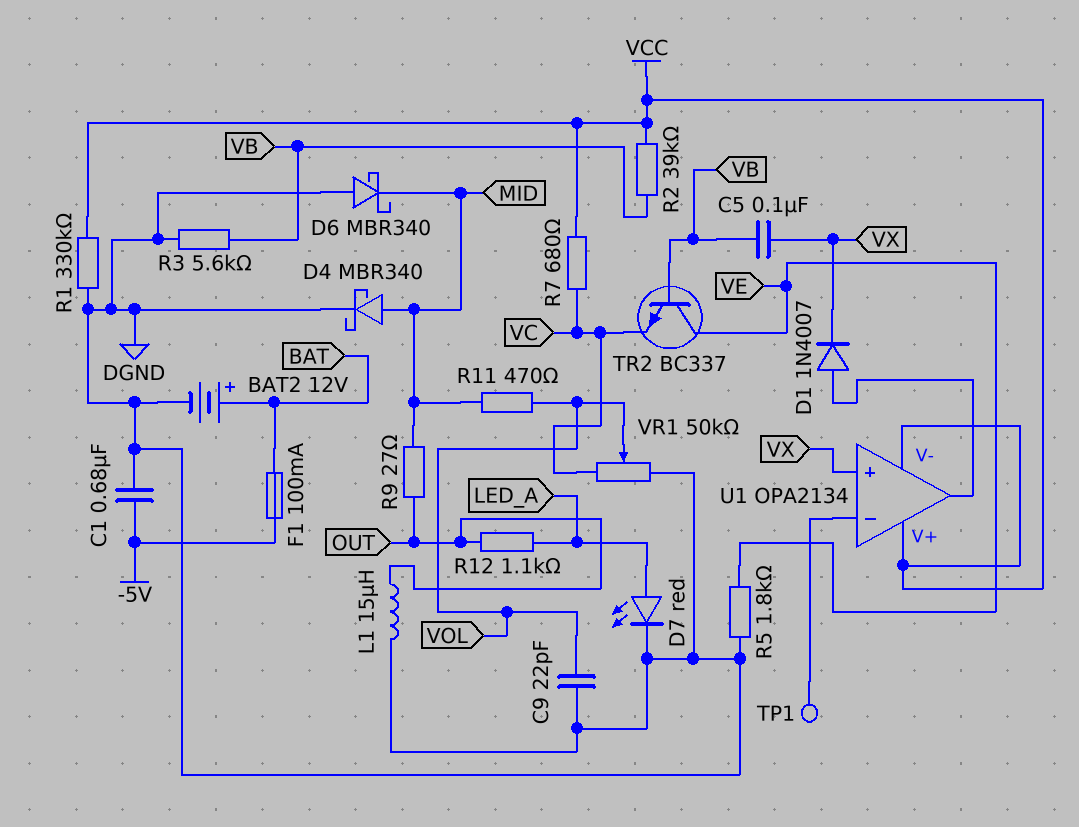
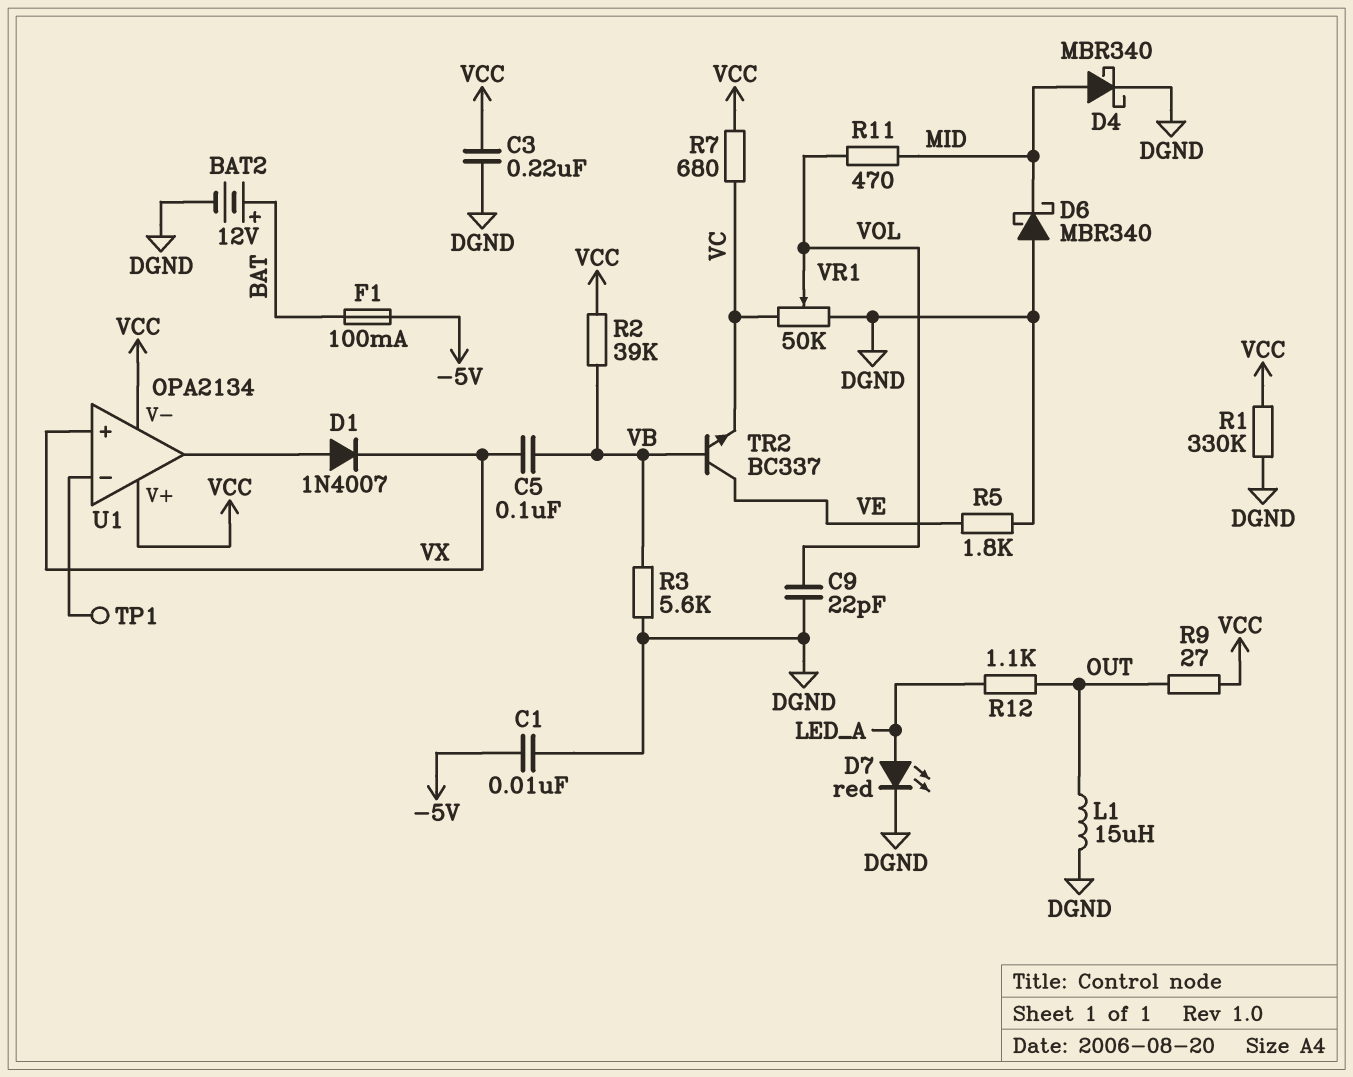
C1: 680nF (-5V, DGND) -> 10nF (-5V, DGND)
C3: none -> 220nF (DGND, VCC)
R9: 27 (MID, OUT) -> 27 (OUT, VCC)

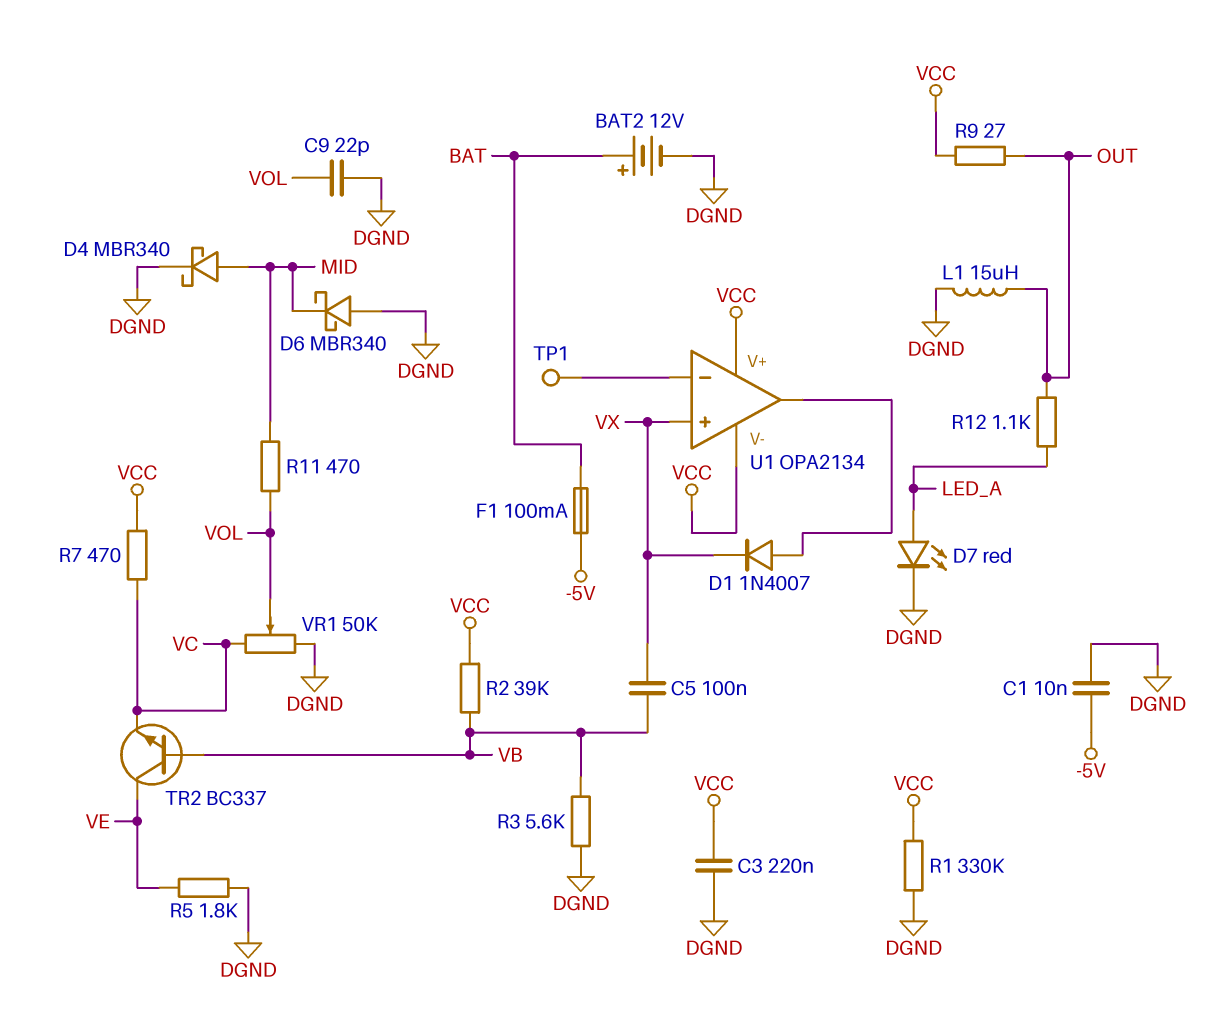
R7: 680 (VC, VCC) -> 470 (VC, VCC)

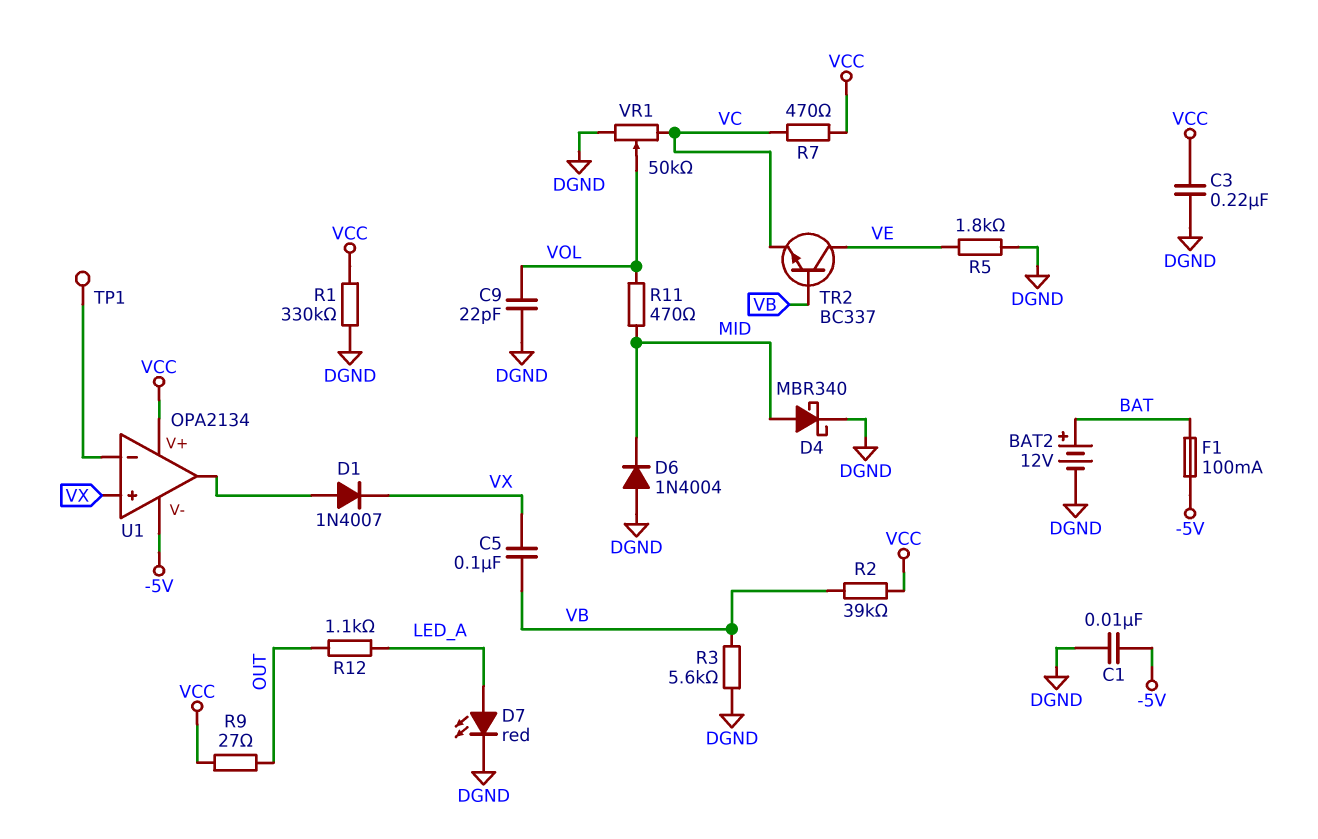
D6: schottky MBR340 (A DGND, K MID) -> diode 1N4004 (A DGND, K MID)
L1: 15uH (DGND, OUT) -> none
U1 pin V-: VCC -> -5V

